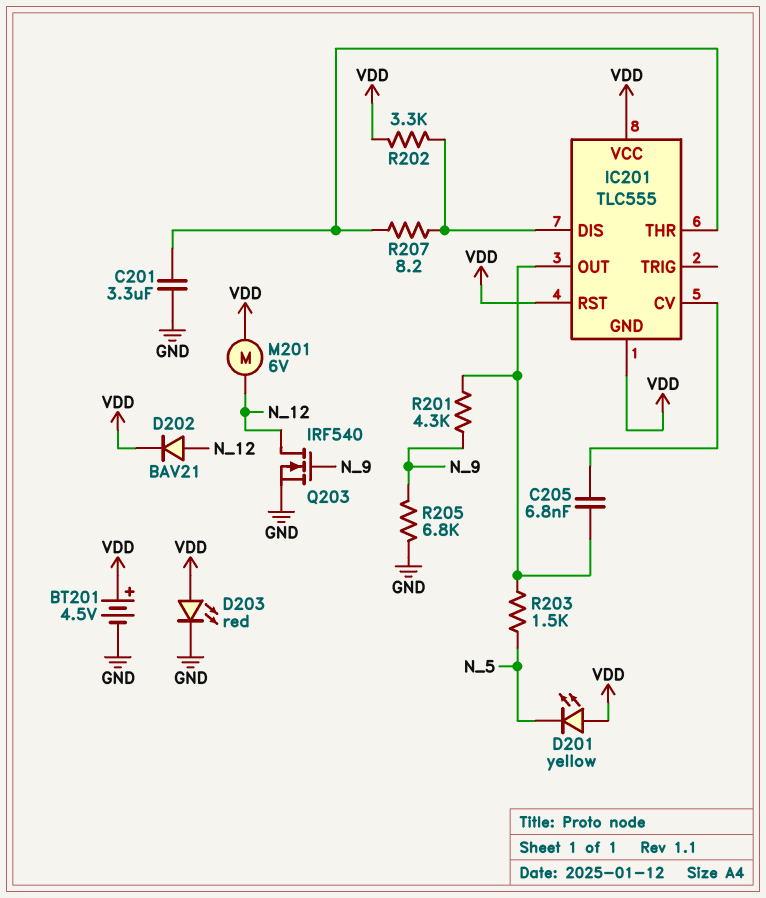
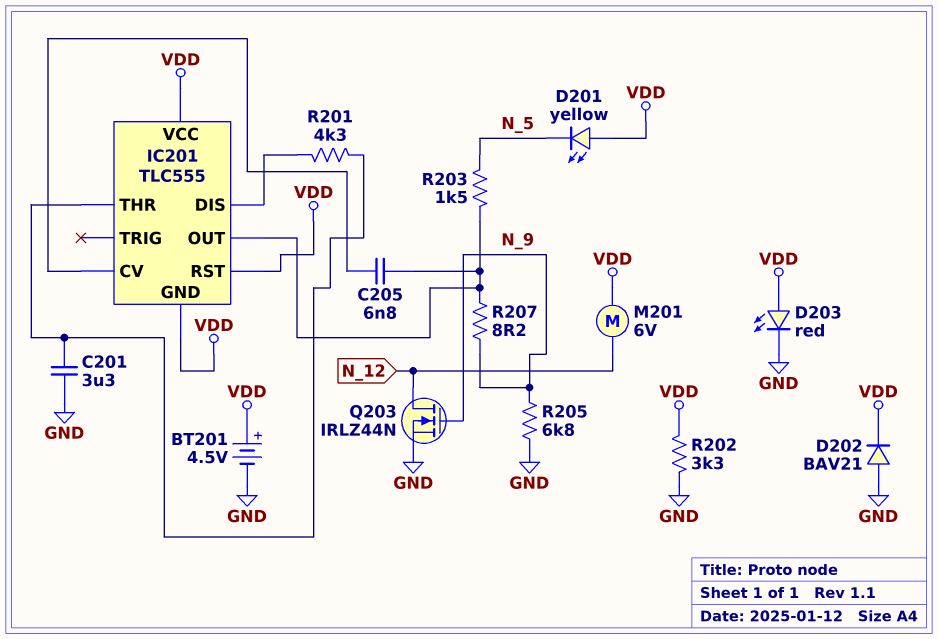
D202: diode BAV21 (A N_12, K VDD) -> diode BAV21 (A GND, K VDD)
Q203: NMOS IRF540 (G N_9, D N_12, S GND) -> NMOS IRLZ44N (G N_9, D N_12, S GND)
R201: 4.3k (IC201/OUT, N_9) -> 4.3k (IC201/DIS, IC201/THR)
R202: 3.3k (IC201/DIS, VDD) -> 3.3k (GND, VDD)
R207: 8.2 (IC201/DIS, IC201/THR) -> 8.2 (IC201/OUT, N_9)

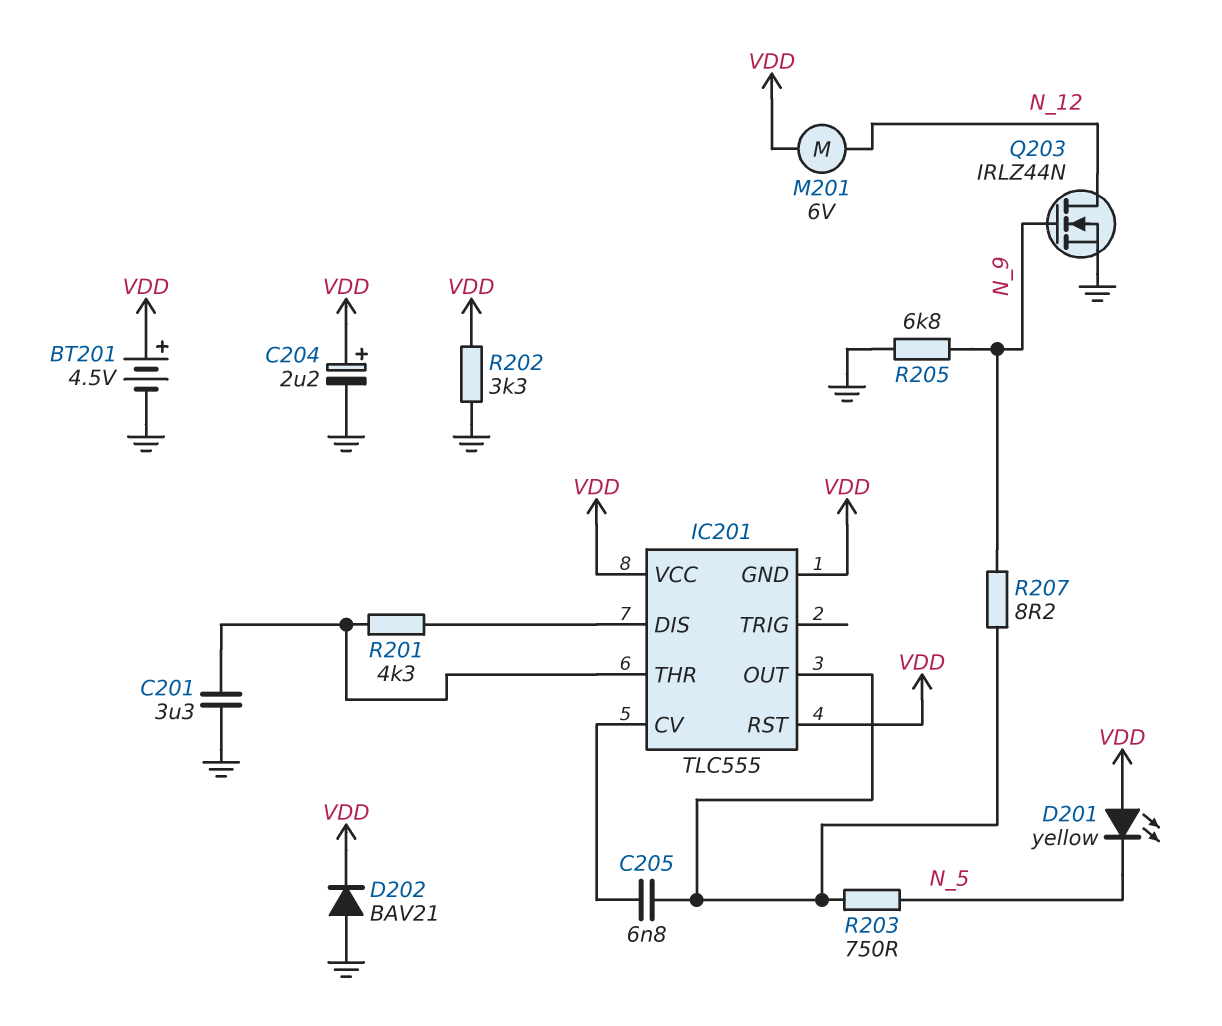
C204: none -> 2.2uF (plus VDD, minus GND)
D203: LED red (A VDD, K GND) -> none
R203: 1.5k (IC201/OUT, N_5) -> 750 (IC201/OUT, N_5)

